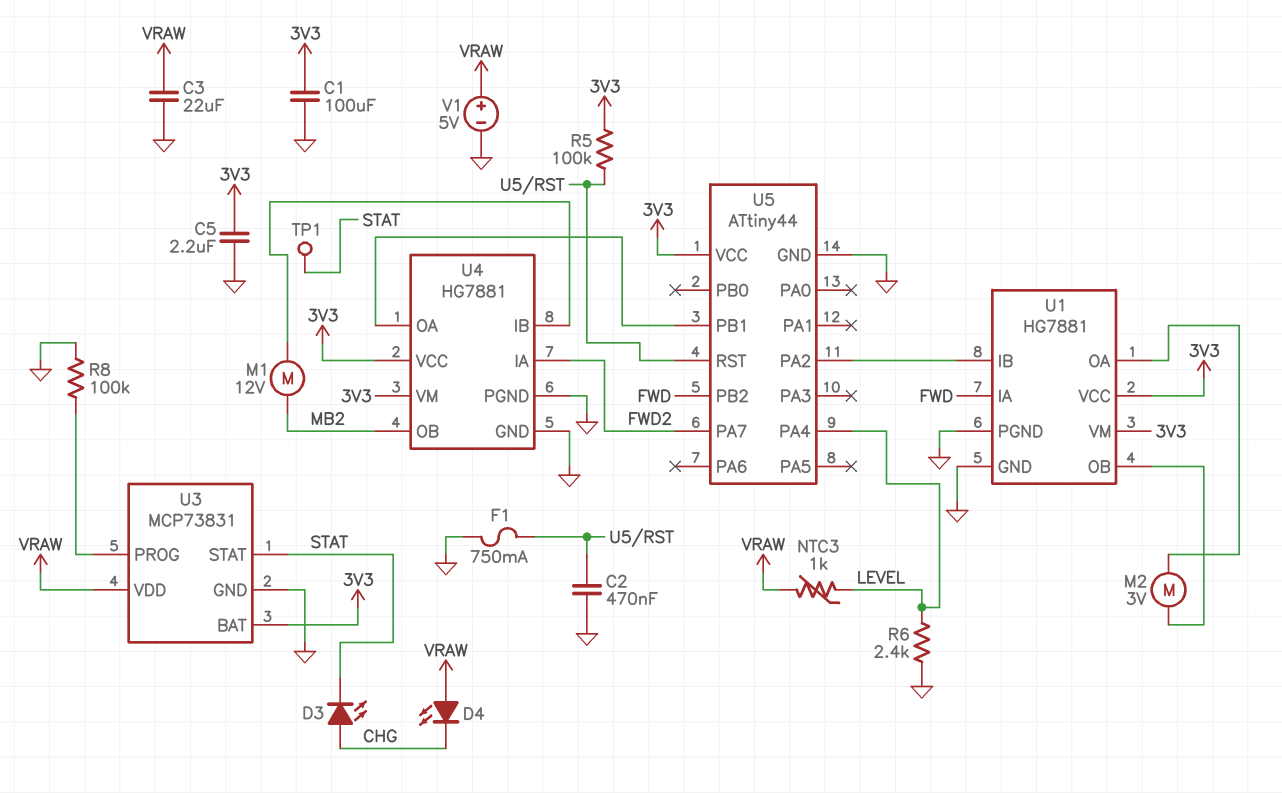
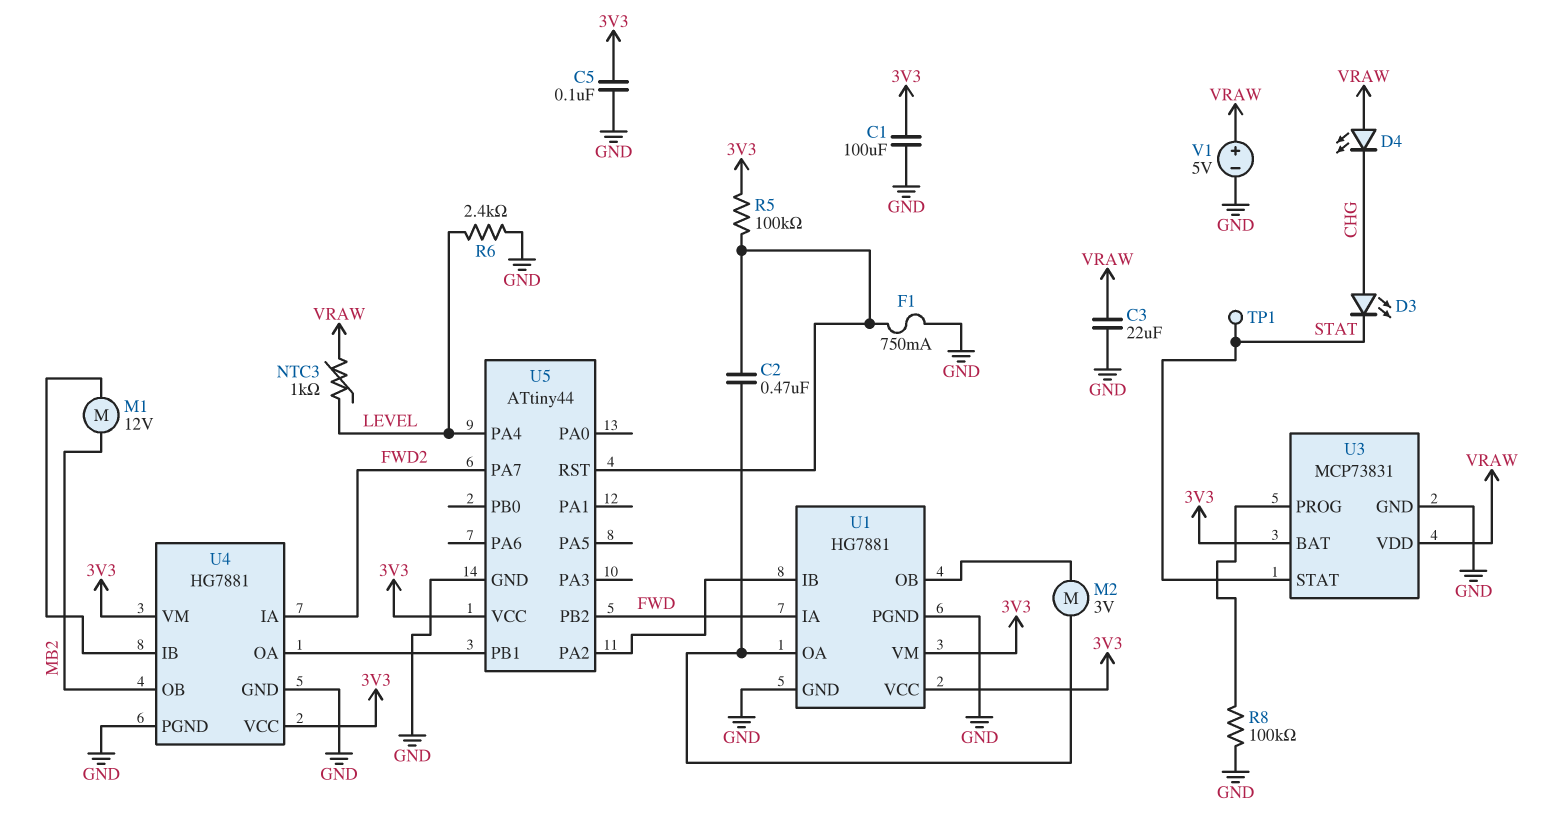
C2: 470nF (GND, U5/RST) -> 470nF (U1/OA, U5/RST)
C5: 2.2uF (3V3, GND) -> 100nF (3V3, GND)

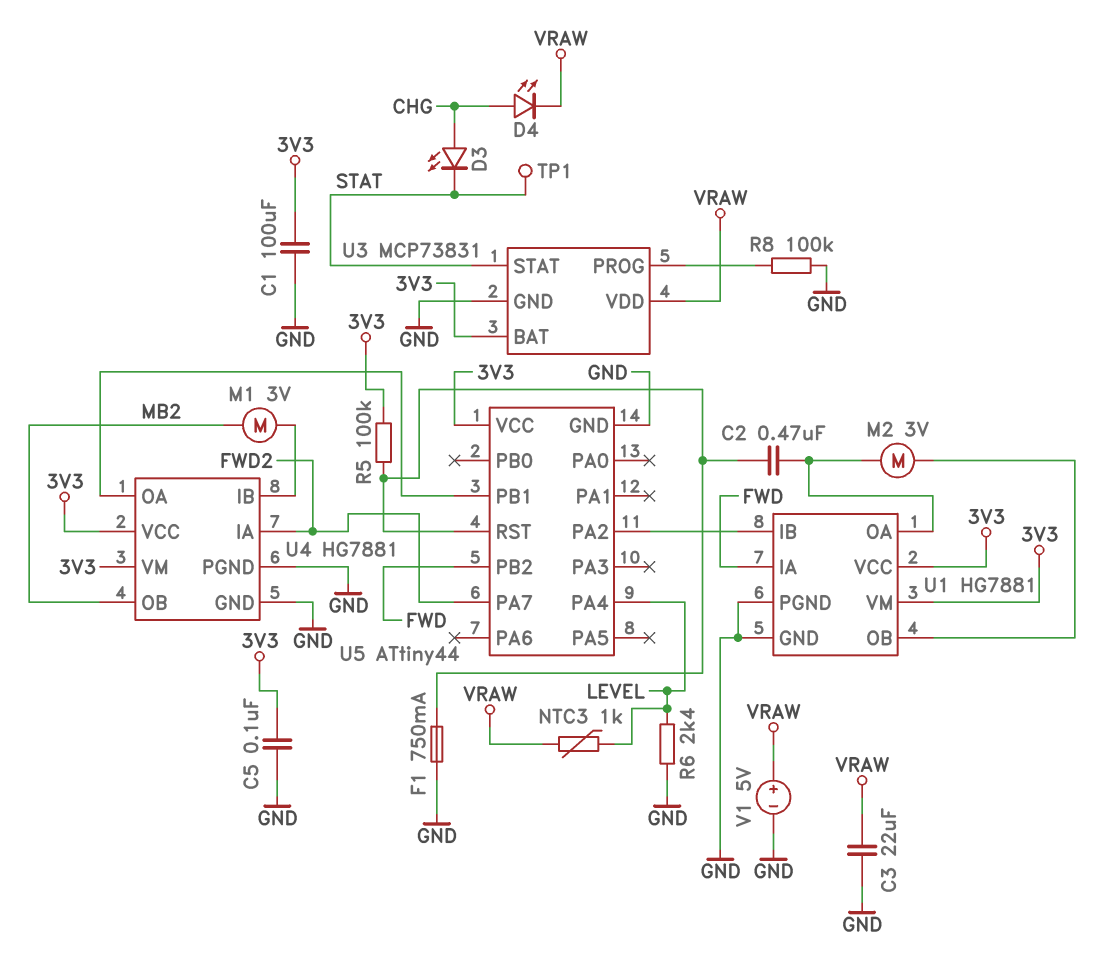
D4: LED (A VRAW, K CHG) -> LED (A CHG, K VRAW)
M1: motor 12V (MB2, U4/IB) -> motor 3V (MB2, U4/IB)

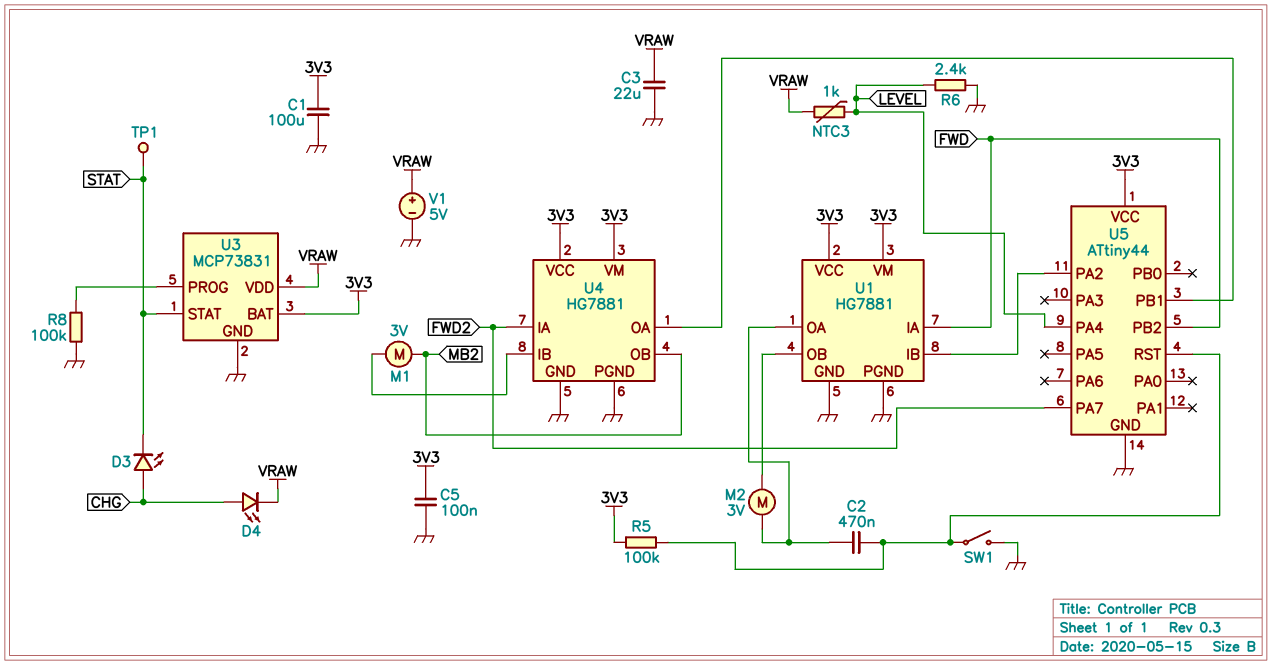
F1: 750mA (GND, U5/RST) -> none
SW1: none -> switch (GND, U5/RST)

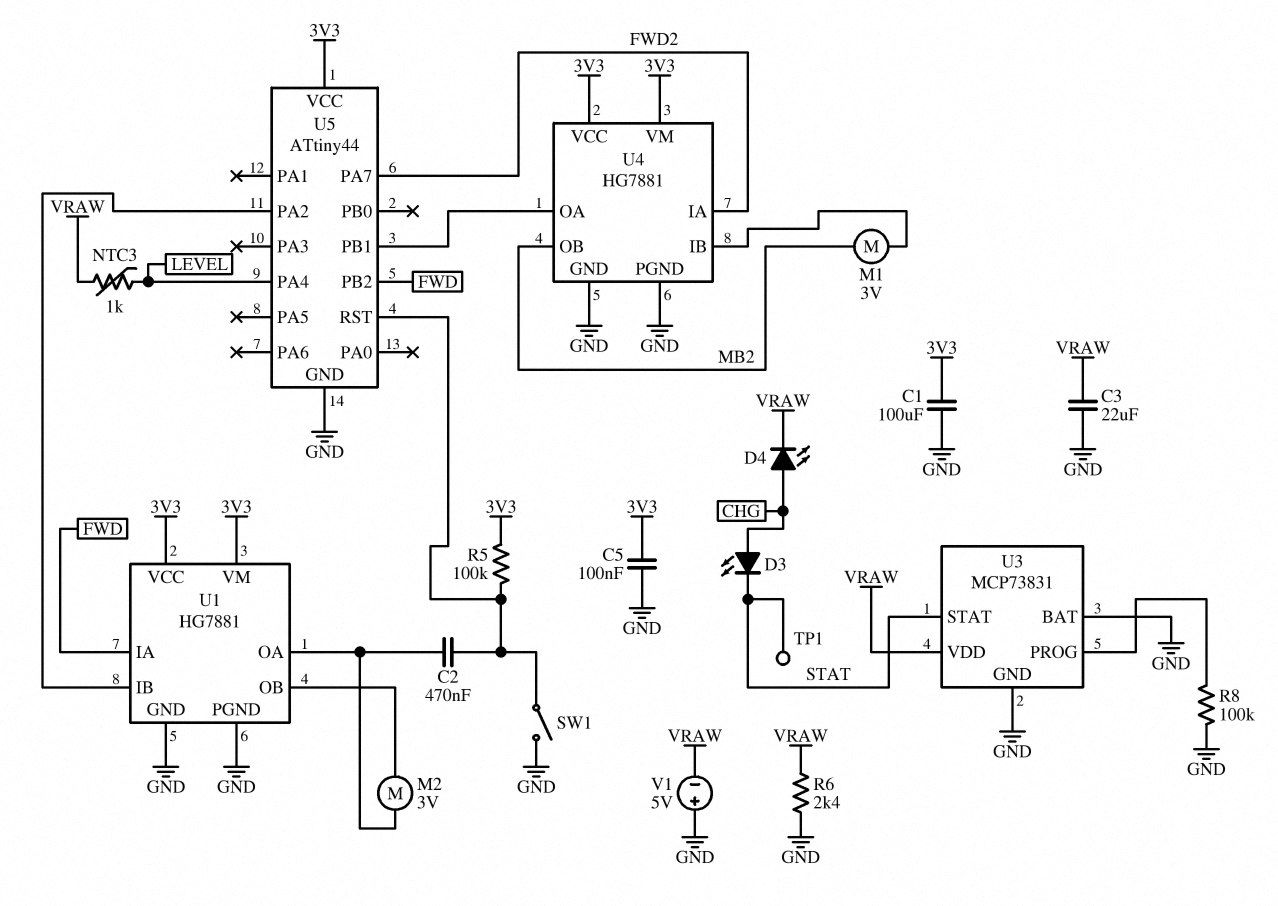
R6: 2.4k (GND, LEVEL) -> 2.4k (GND, VRAW)
U3 pin BAT: 3V3 -> GND
V1: 5V (plus VRAW, minus GND) -> 5V (plus GND, minus VRAW)

